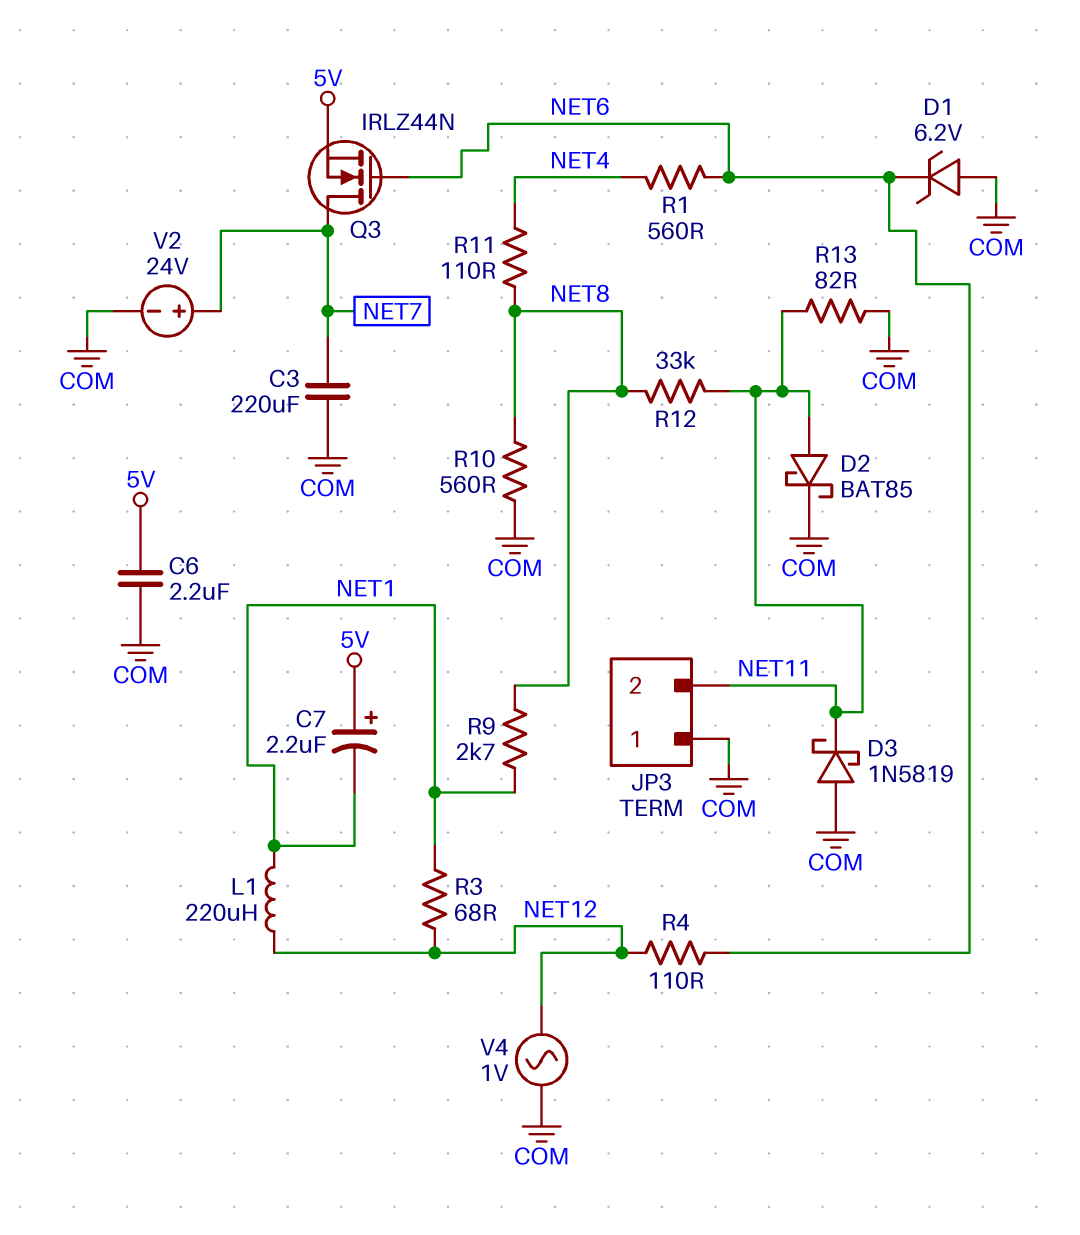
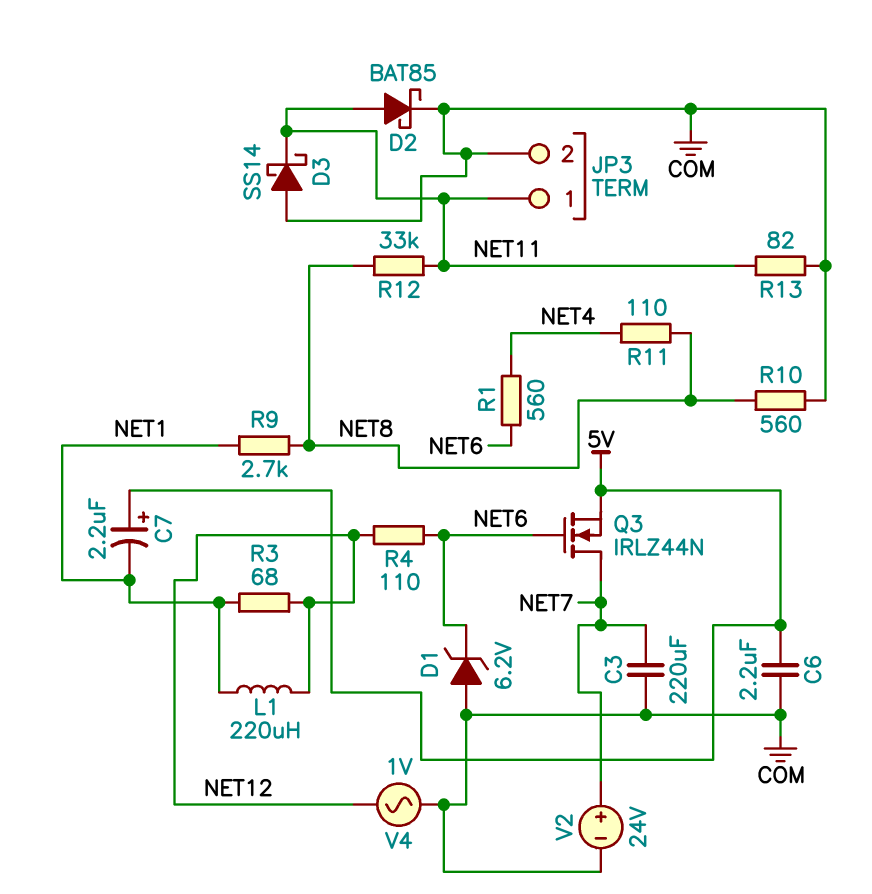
D3: schottky 1N5819 (A COM, K NET11) -> schottky SS14 (A COM, K NET11)
JP3 pin 1: COM -> NET11
JP3 pin 2: NET11 -> COM

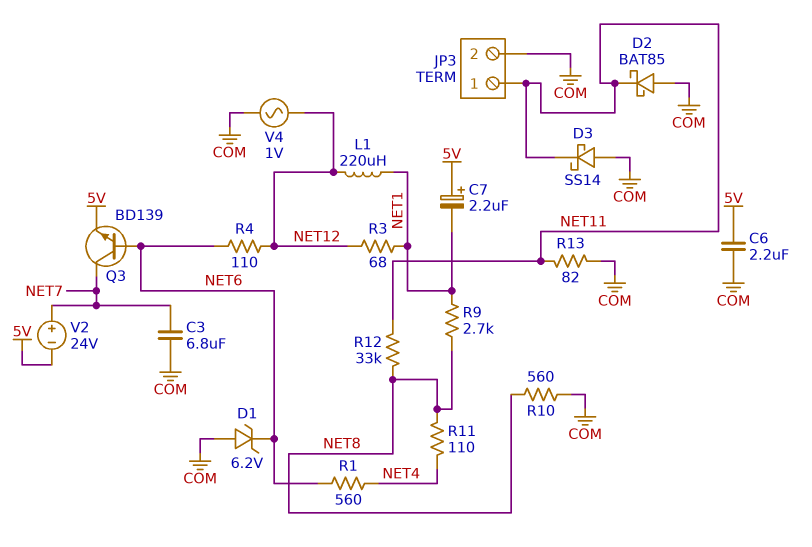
C3: 220uF (COM, NET7) -> 6.8uF (COM, NET7)
D2: schottky BAT85 (A NET11, K COM) -> schottky BAT85 (A COM, K NET11)
Q3: NMOS IRLZ44N (G NET6, D NET7, S 5V) -> NPN BD139 (B NET6, C NET7, E 5V)
V2: 24V (plus NET7, minus COM) -> 24V (plus NET7, minus 5V)

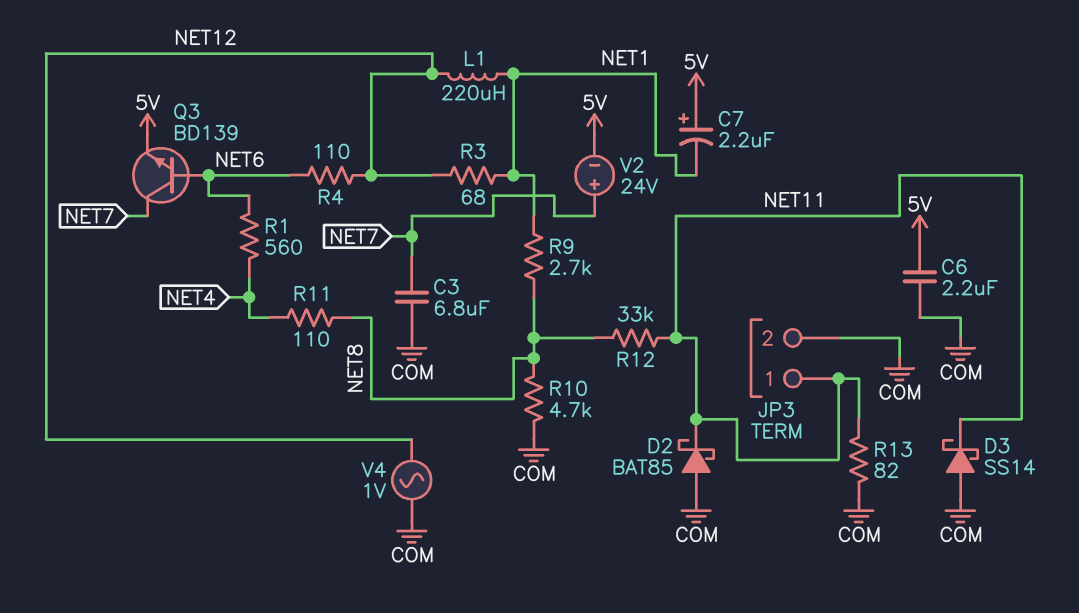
D1: zener 6.2V (A COM, K NET6) -> none
R10: 560 (COM, NET8) -> 4.7k (COM, NET8)

